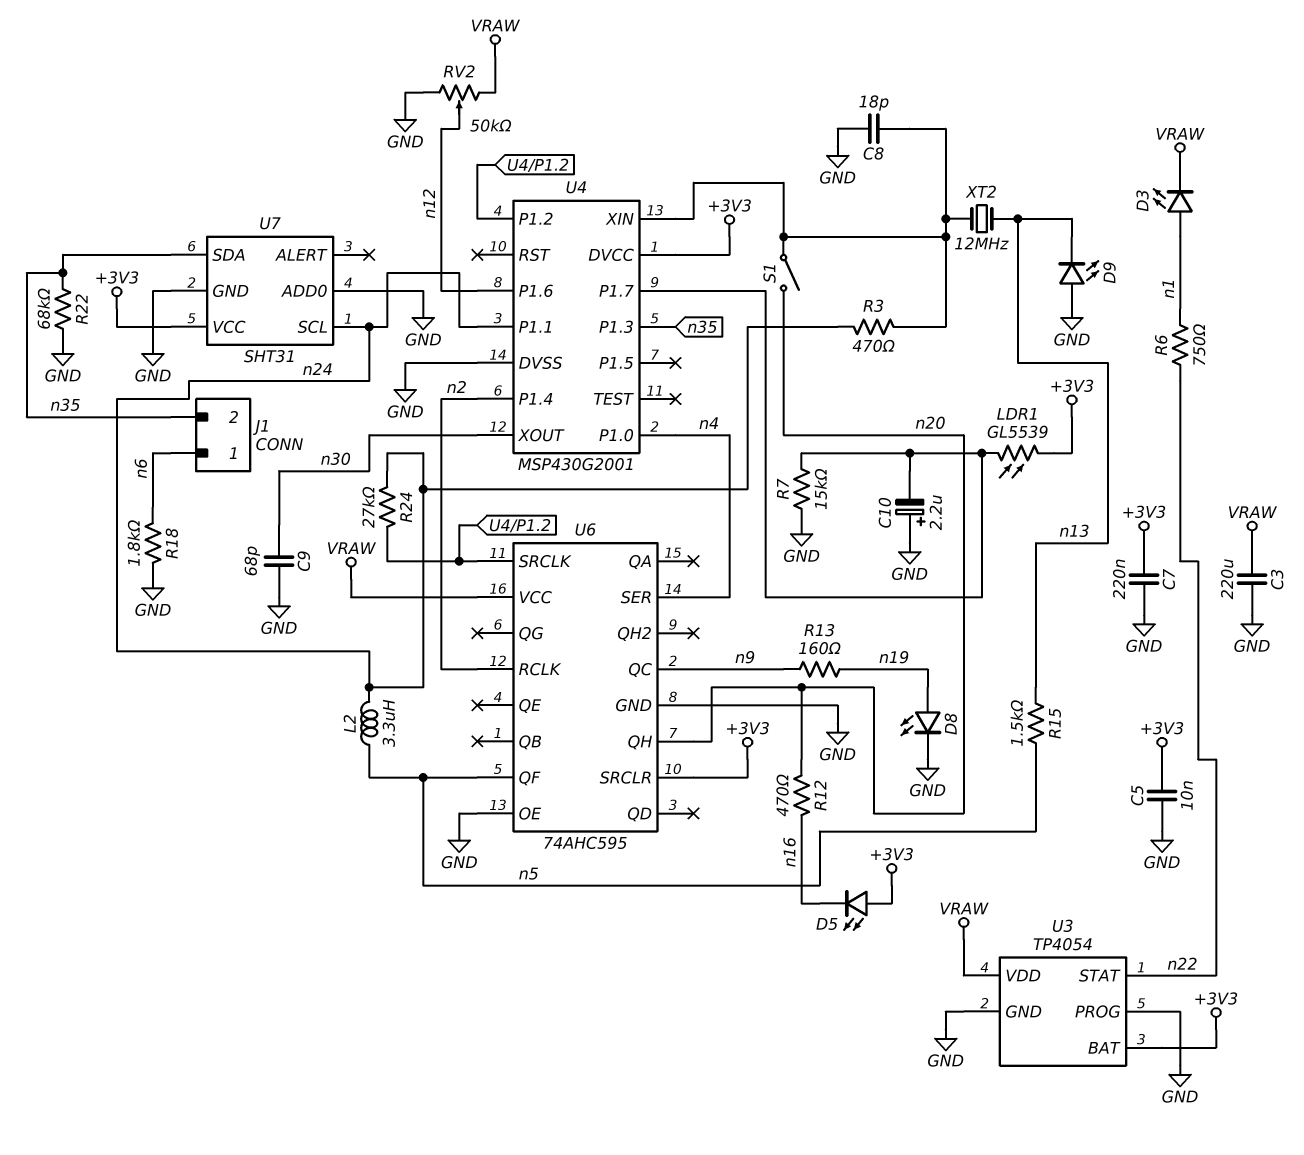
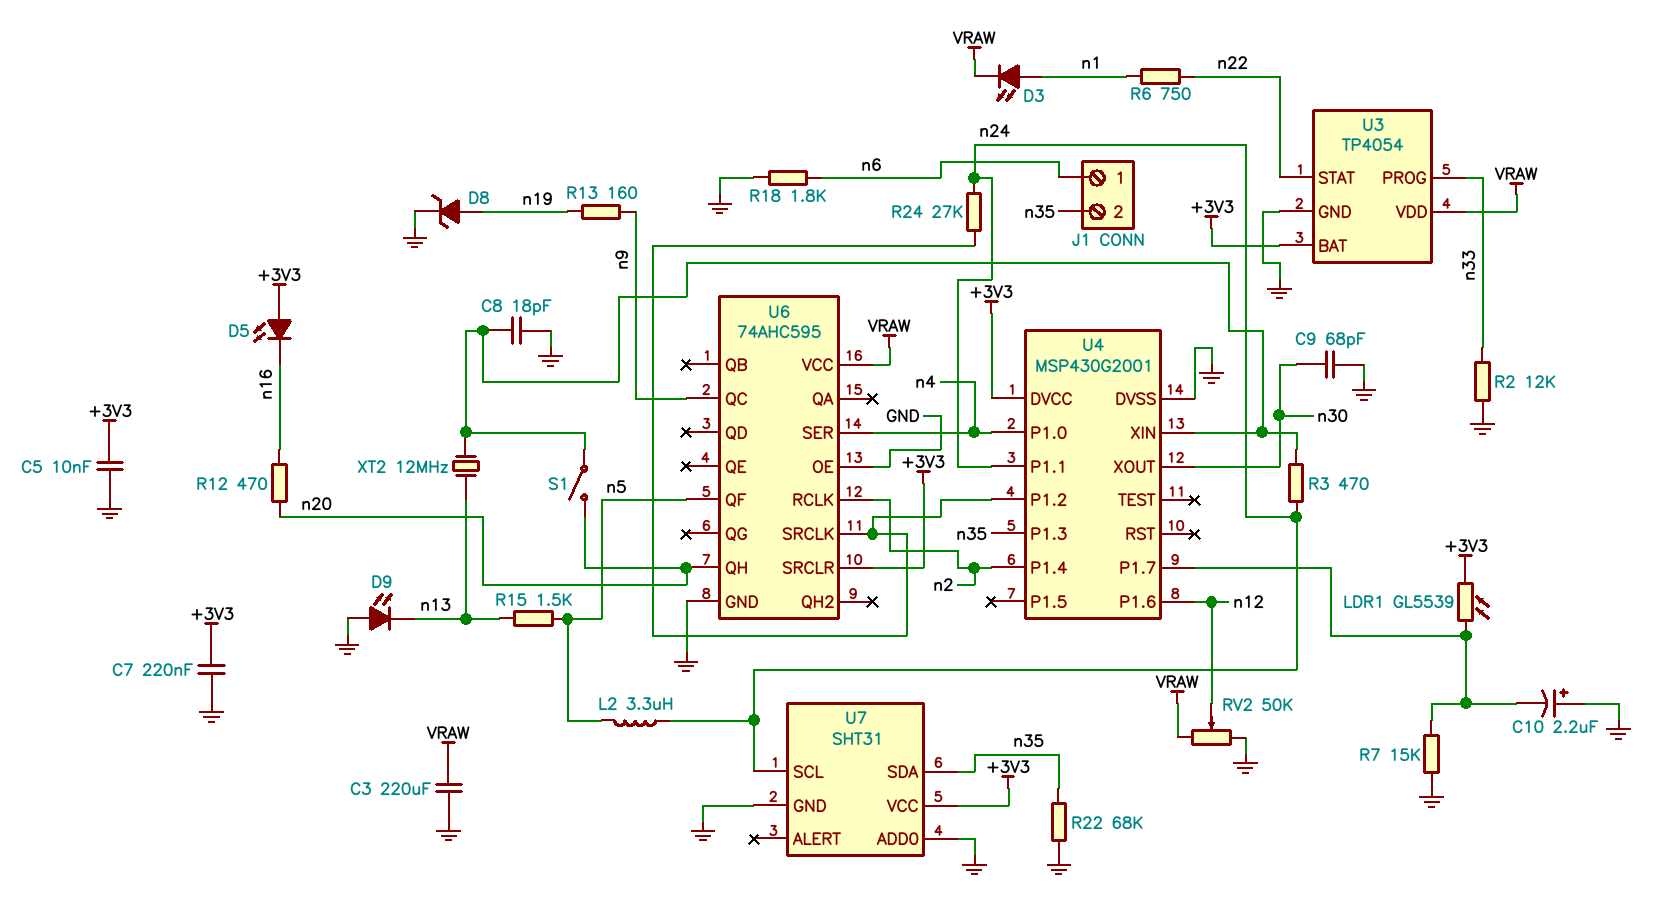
D8: LED (A n19, K GND) -> zener (A n19, K GND)
R2: none -> 12k (GND, n33)
U3 pin PROG: GND -> n33

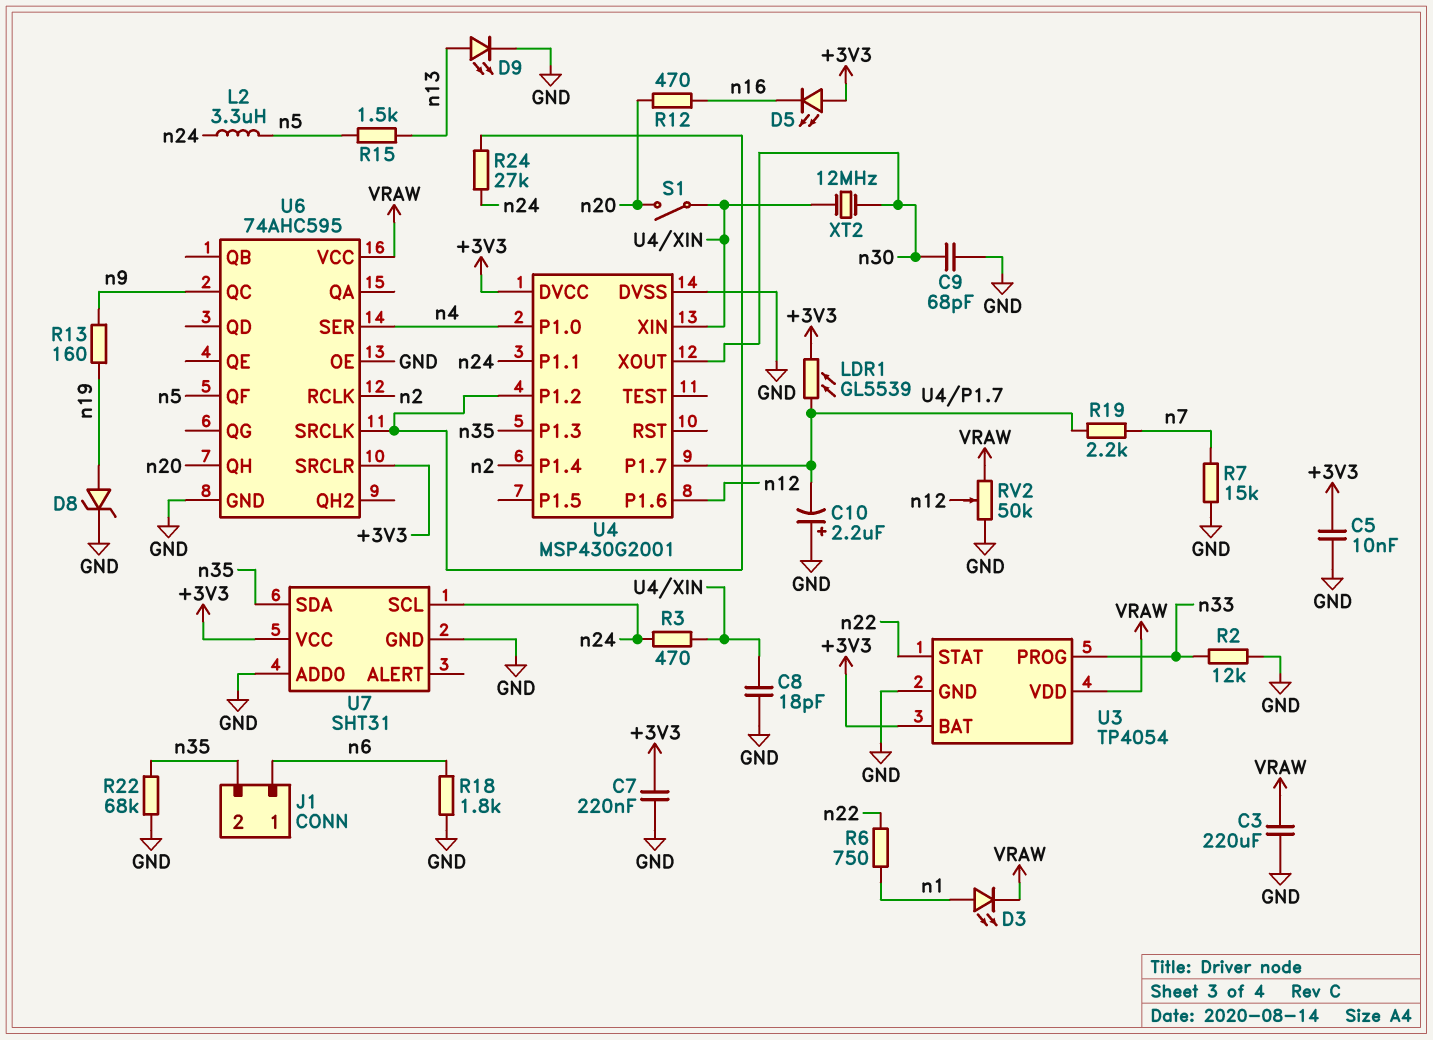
D9: LED (A GND, K n13) -> LED (A n13, K GND)
R7: 15k (GND, U4/P1.7) -> 15k (GND, n7)
R19: none -> 2.2k (U4/P1.7, n7)
XT2: 12MHz (U4/XIN, n13) -> 12MHz (U4/XIN, n30)

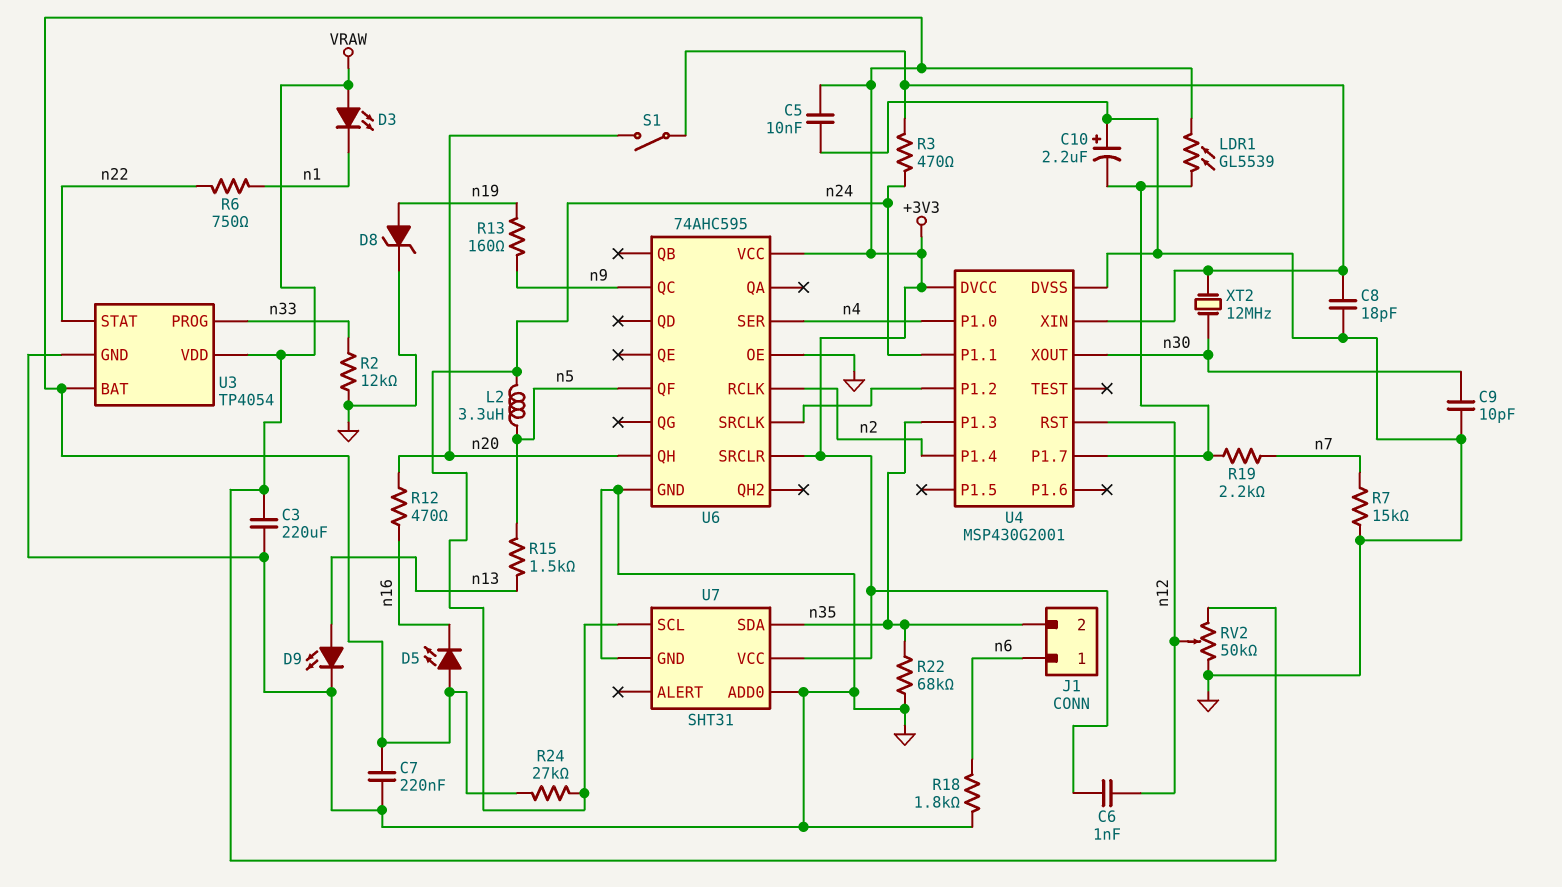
C6: none -> 1nF (+3V3, n12)
C9: 68pF (GND, n30) -> 10pF (GND, n30)
D3: LED (A n1, K VRAW) -> LED (A VRAW, K n1)
R24: 27k (U4/P1.2, n24) -> 27k (+3V3, n24)
U4 pin P1.6: n12 -> none
U4 pin RST: none -> n12
U6 pin VCC: VRAW -> +3V3

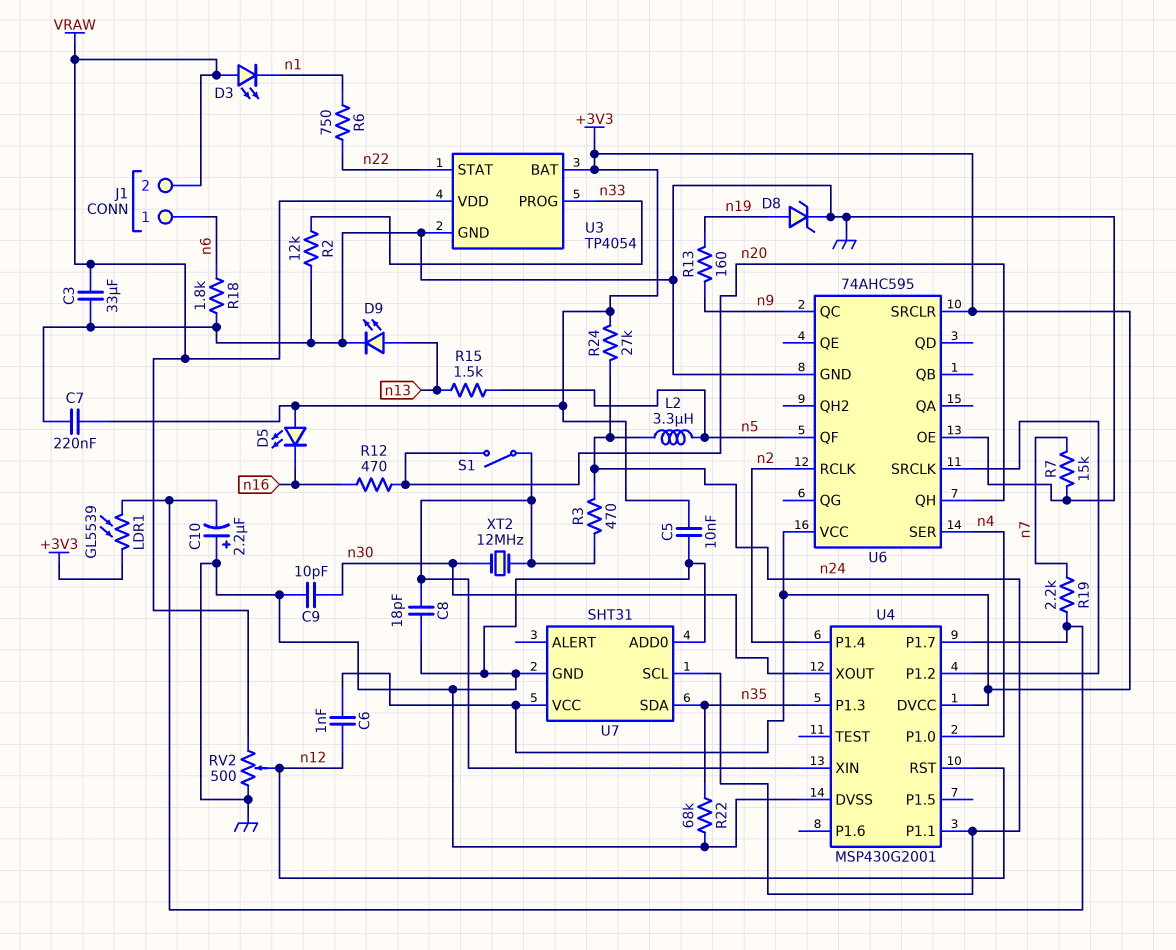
C3: 220uF (GND, VRAW) -> 33uF (GND, VRAW)
J1 pin 2: n35 -> VRAW
RV2: 50k (GND, VRAW, wiper n12) -> 500 (GND, VRAW, wiper n12)

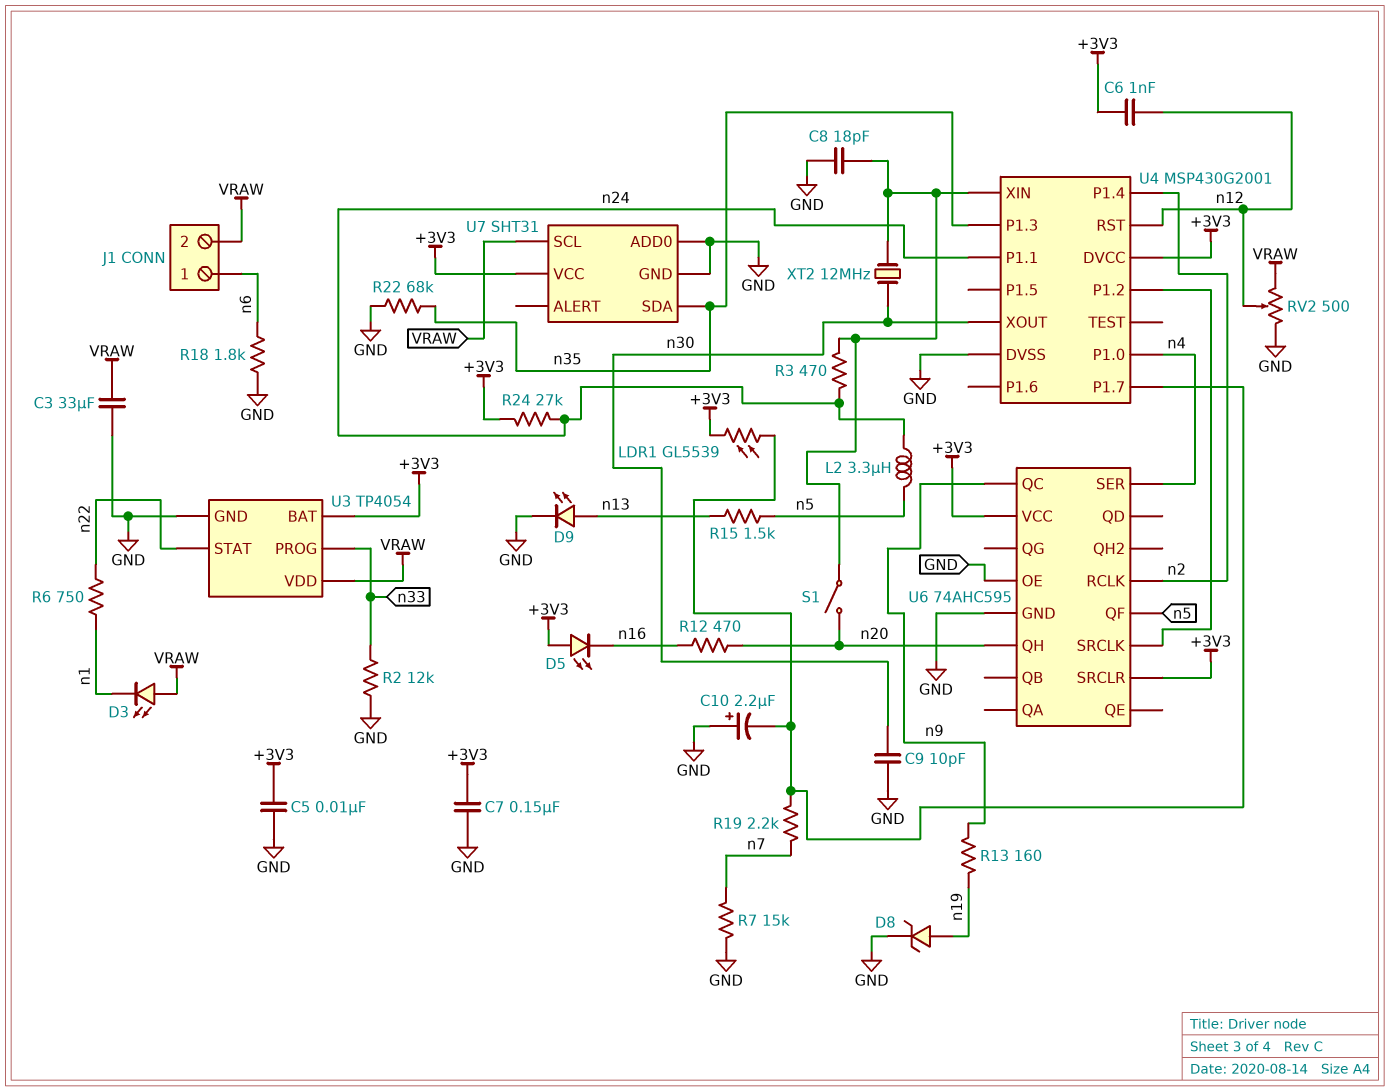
C7: 220nF (+3V3, GND) -> 150nF (+3V3, GND)
U7 pin SCL: n24 -> VRAW

